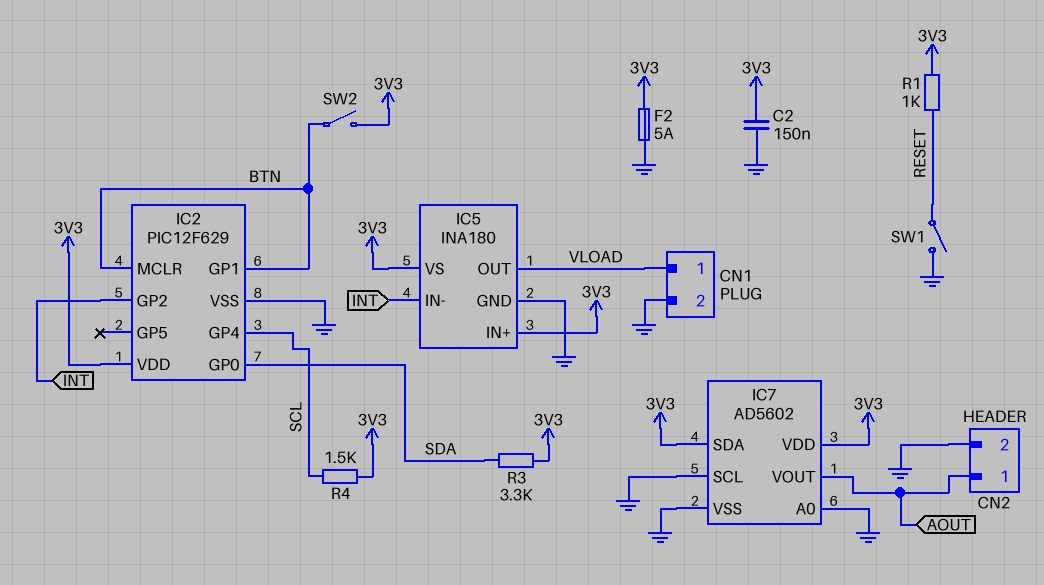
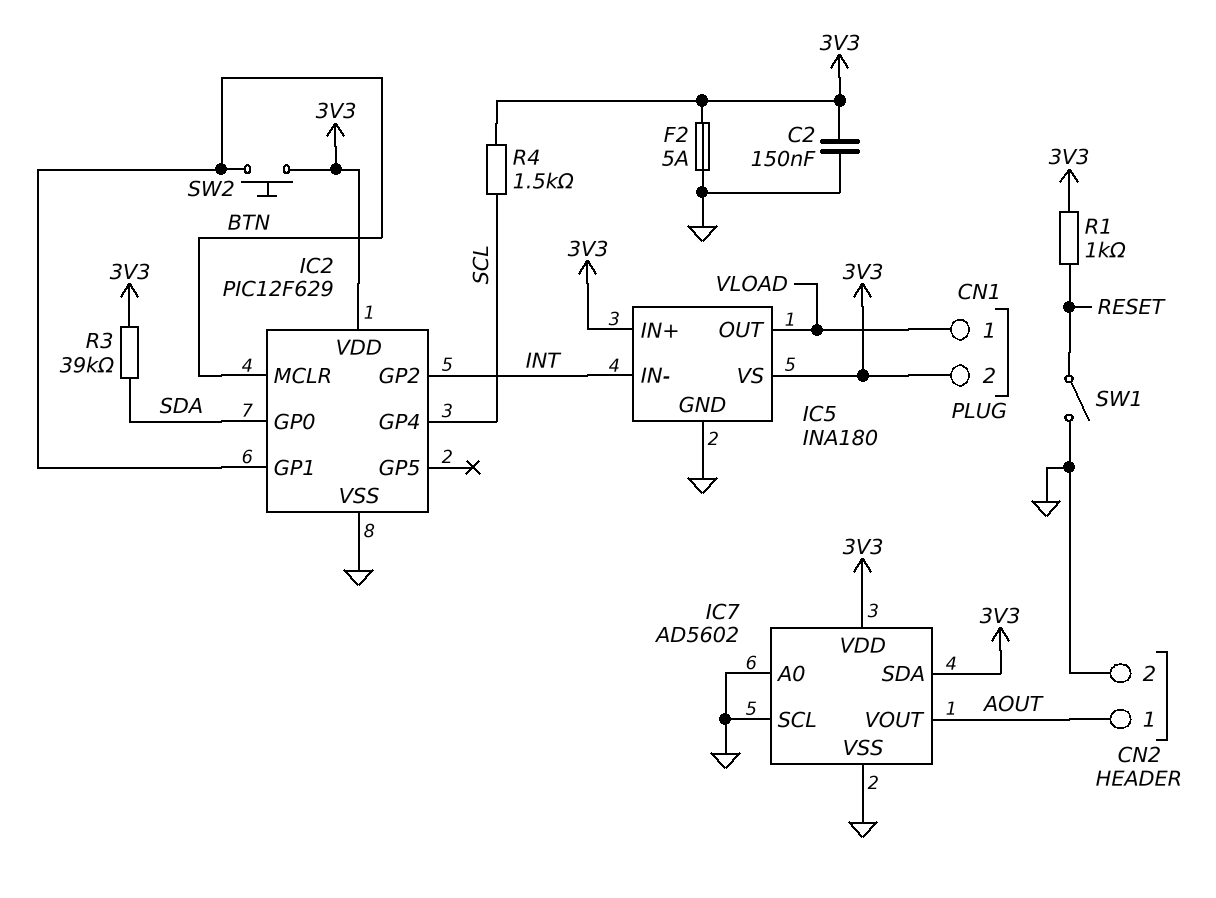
CN1 pin 2: GND -> 3V3
R3: 3.3k (3V3, SDA) -> 39k (3V3, SDA)
SW2: switch (3V3, BTN) -> button (3V3, BTN)

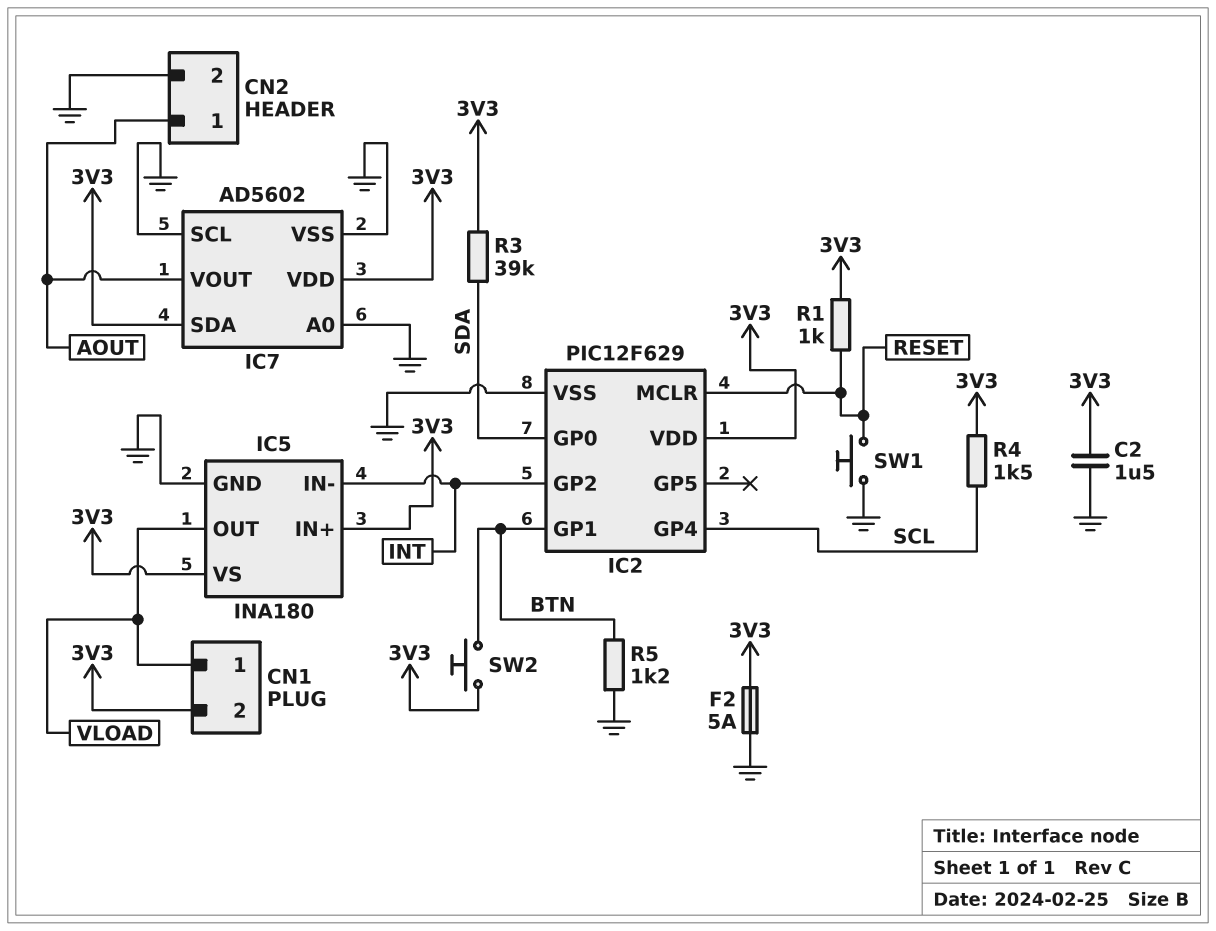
C2: 150nF (3V3, GND) -> 1.5uF (3V3, GND)
IC2 pin MCLR: BTN -> RESET
R5: none -> 1.2k (BTN, GND)
SW1: switch (GND, RESET) -> button (GND, RESET)

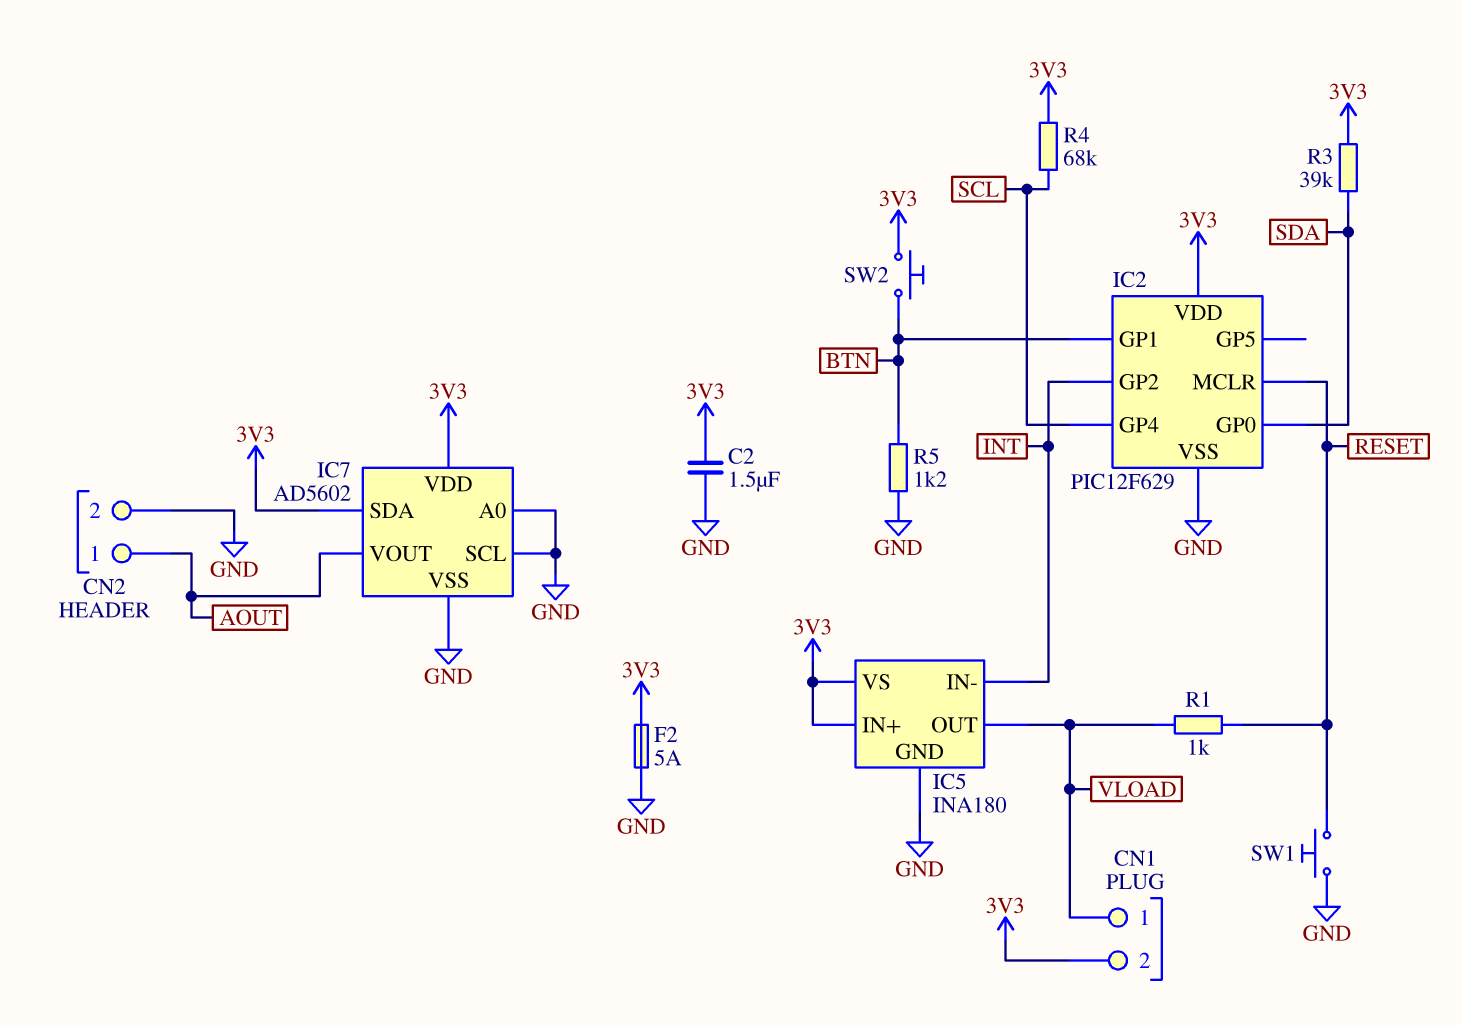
R1: 1k (3V3, RESET) -> 1k (RESET, VLOAD)
R4: 1.5k (3V3, SCL) -> 68k (3V3, SCL)

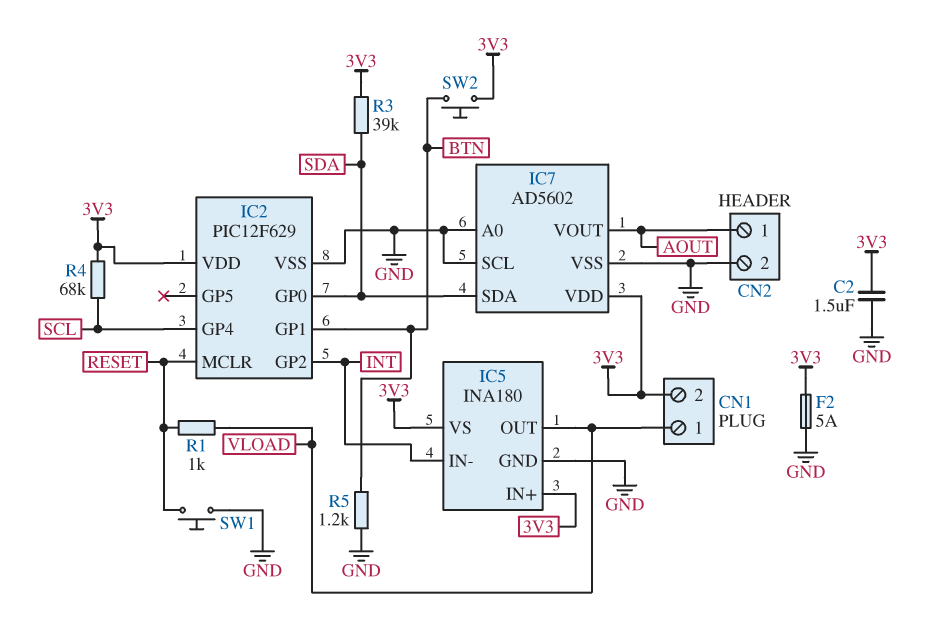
IC7 pin SDA: 3V3 -> SDA

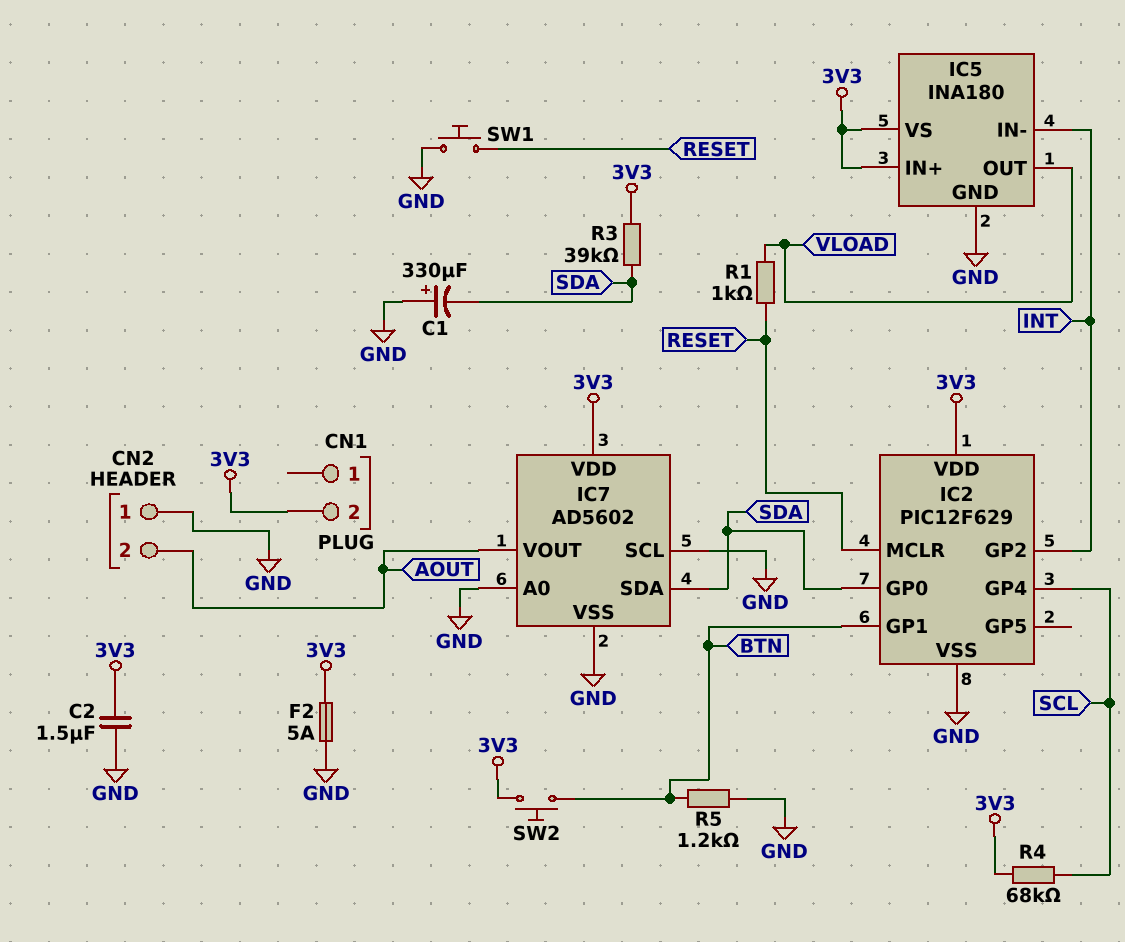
C1: none -> 330uF (plus GND, minus SDA)
CN1 pin 1: VLOAD -> none
CN2 pin 1: AOUT -> GND
CN2 pin 2: GND -> AOUT

